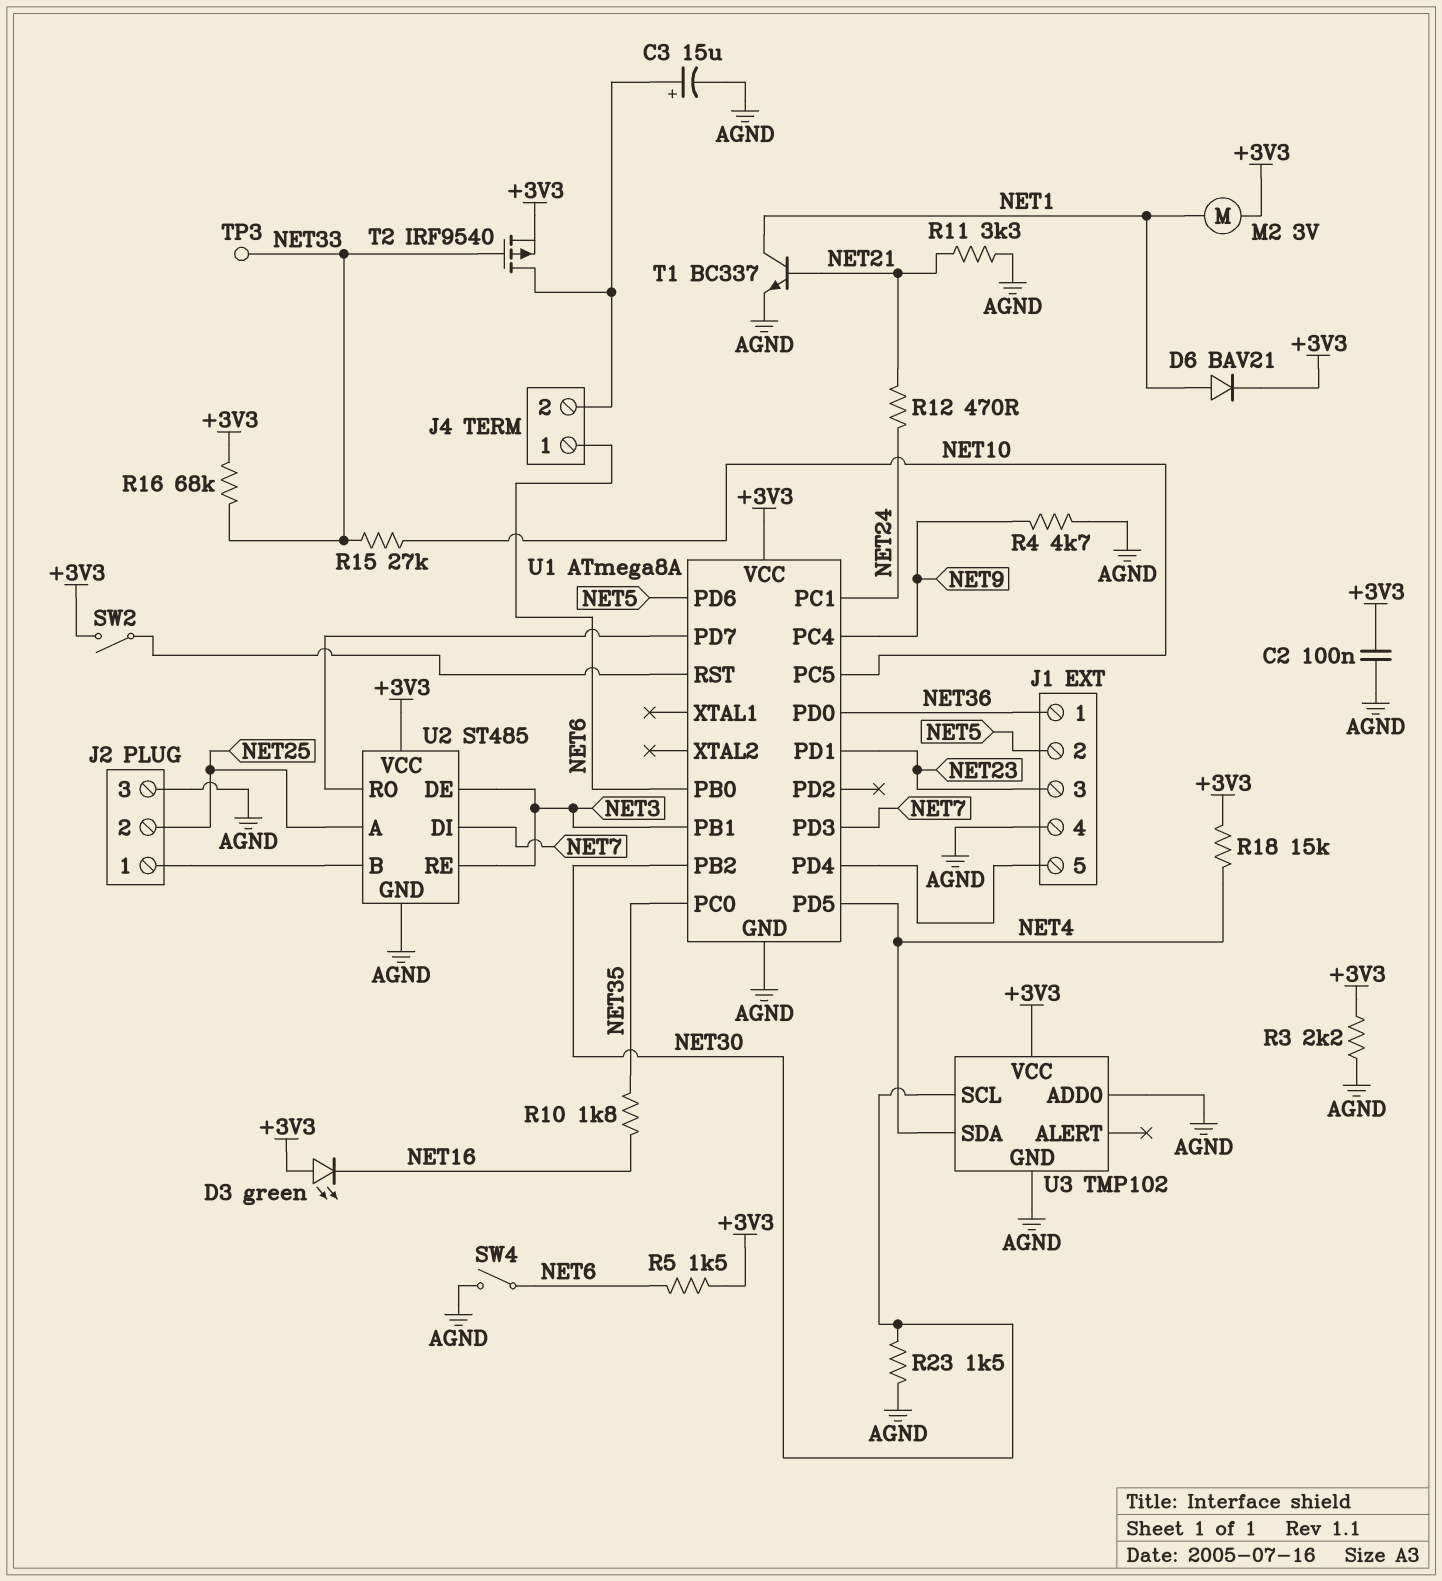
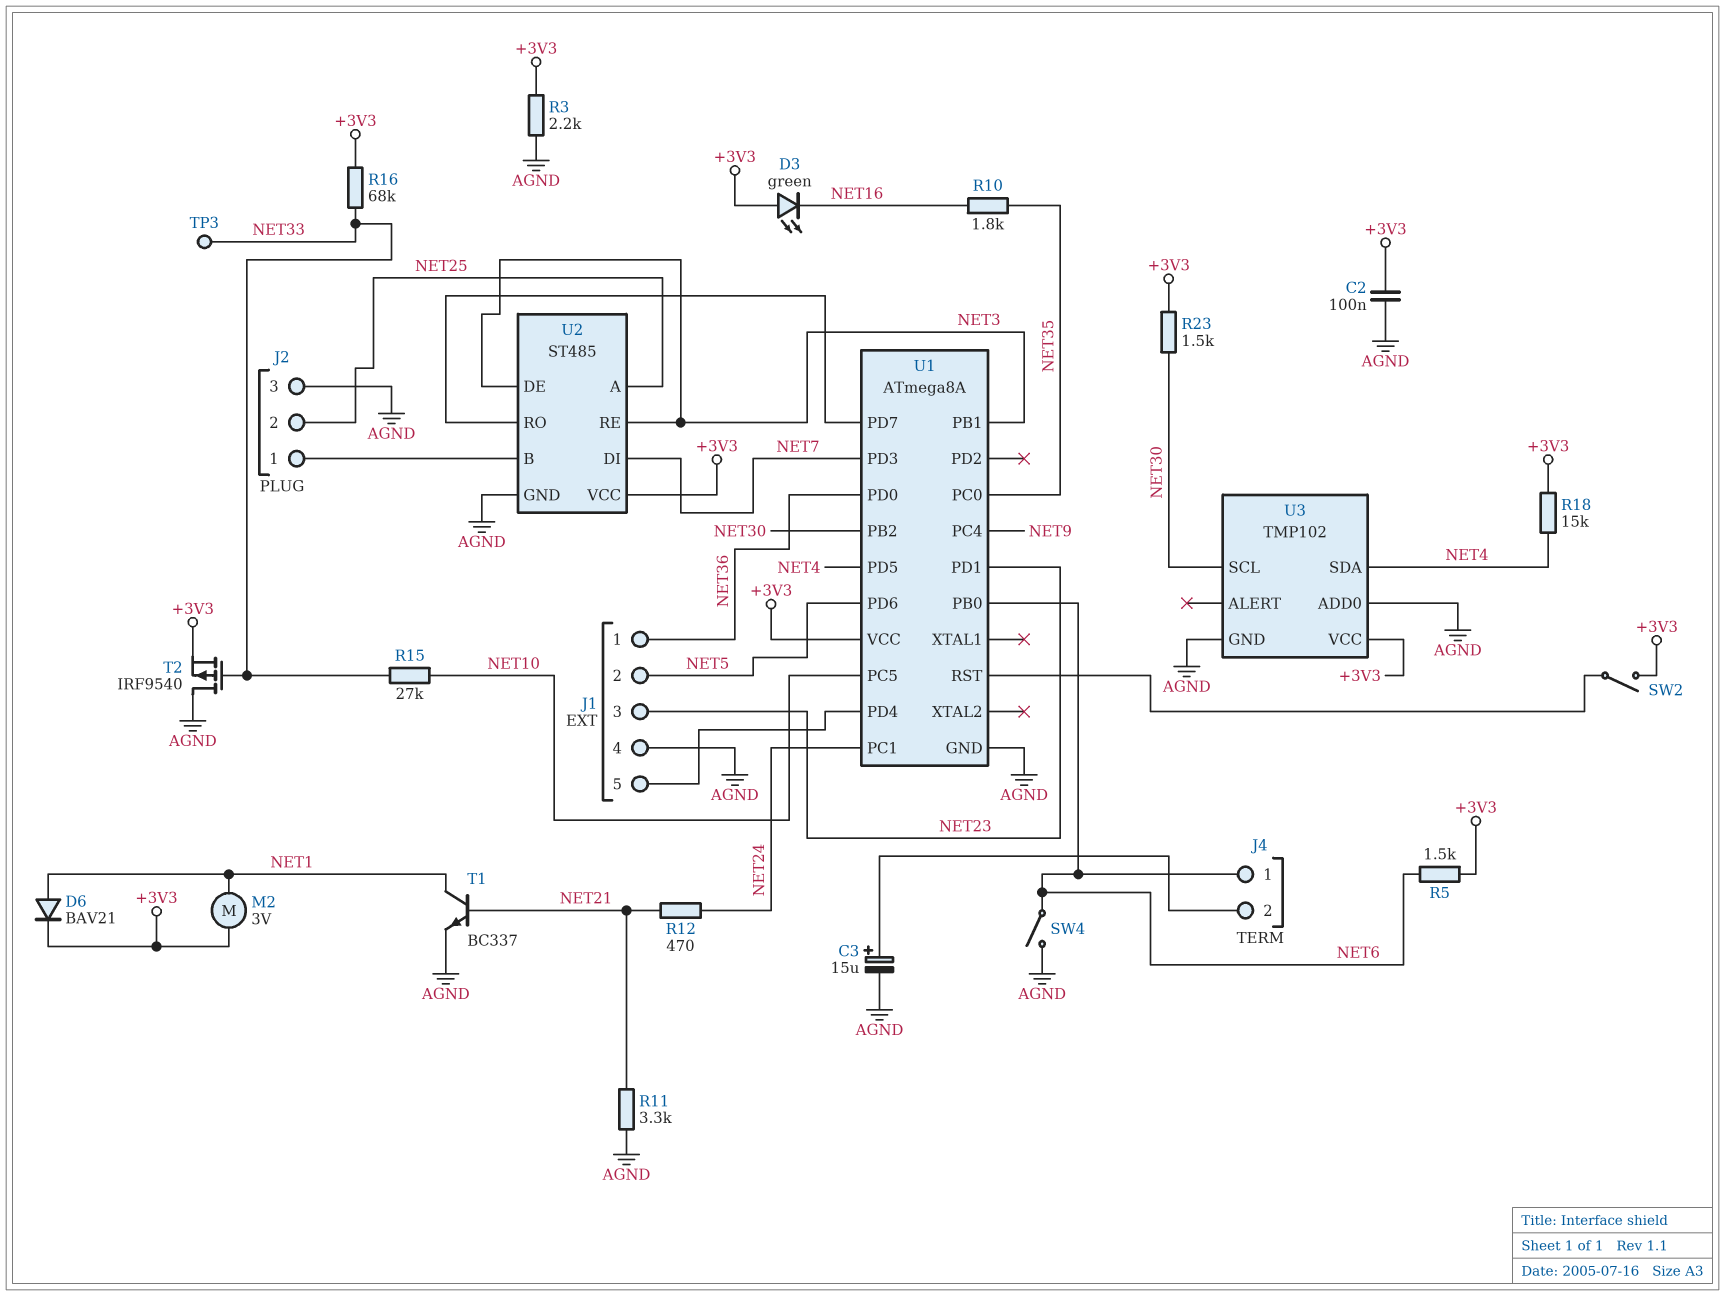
R4: 4.7k (AGND, NET9) -> none
R23: 1.5k (AGND, NET30) -> 1.5k (+3V3, NET30)
T2: PMOS IRF9540 (G NET33, D J4/2, S +3V3) -> PMOS IRF9540 (G NET33, D AGND, S +3V3)

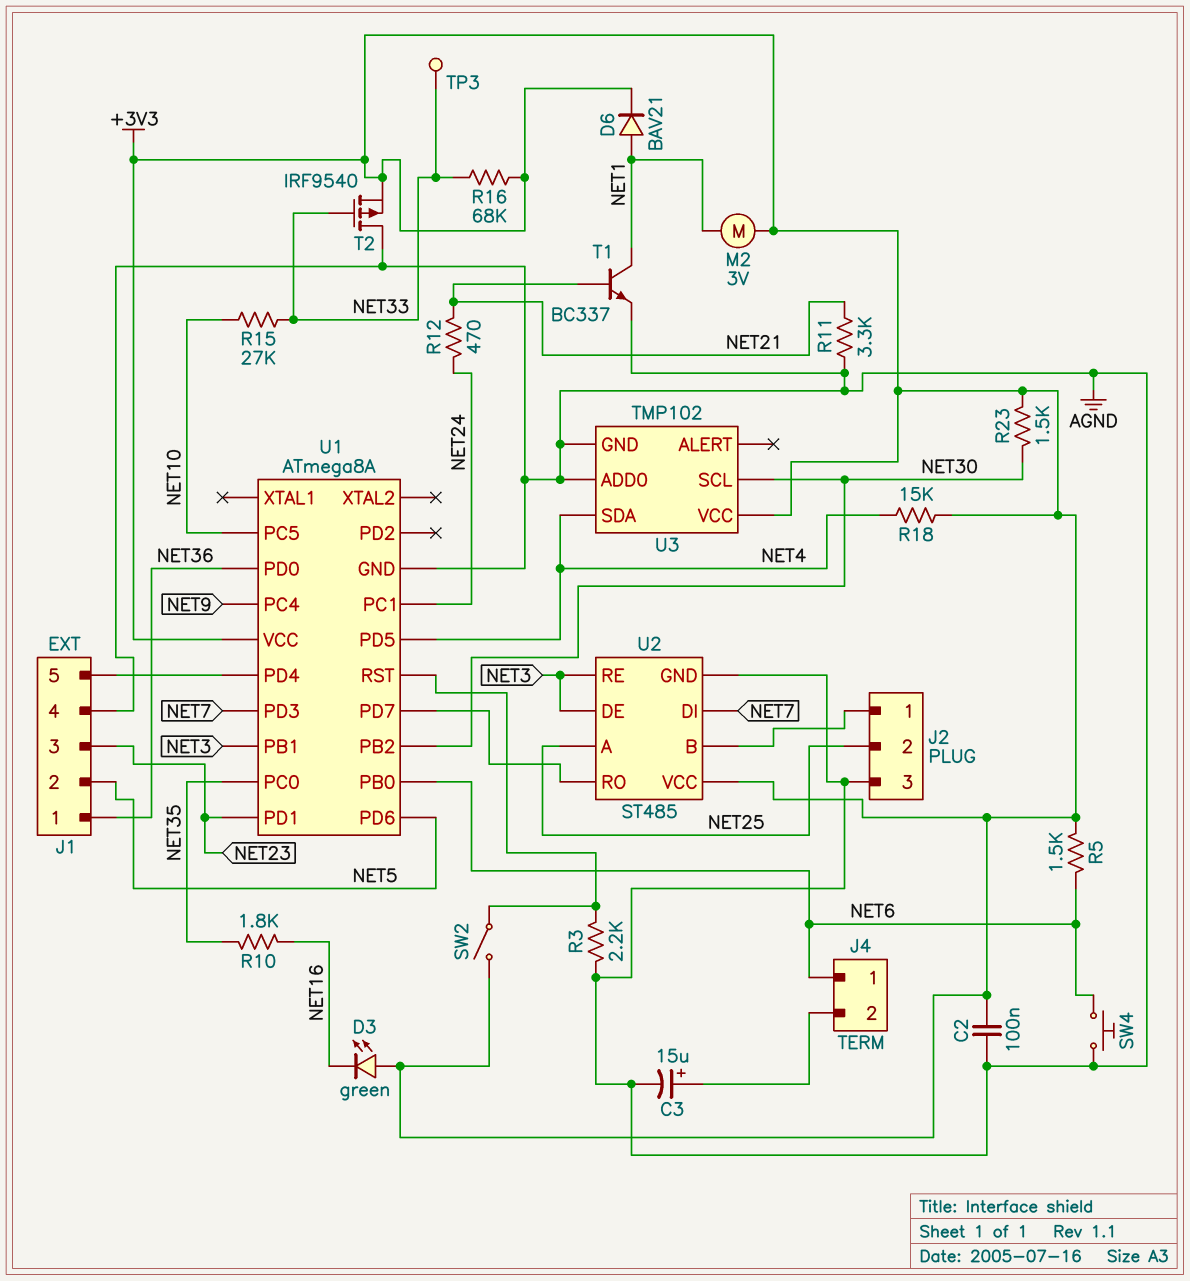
R3: 2.2k (+3V3, AGND) -> 2.2k (AGND, U1/RST)
SW4: switch (AGND, NET6) -> button (AGND, NET6)

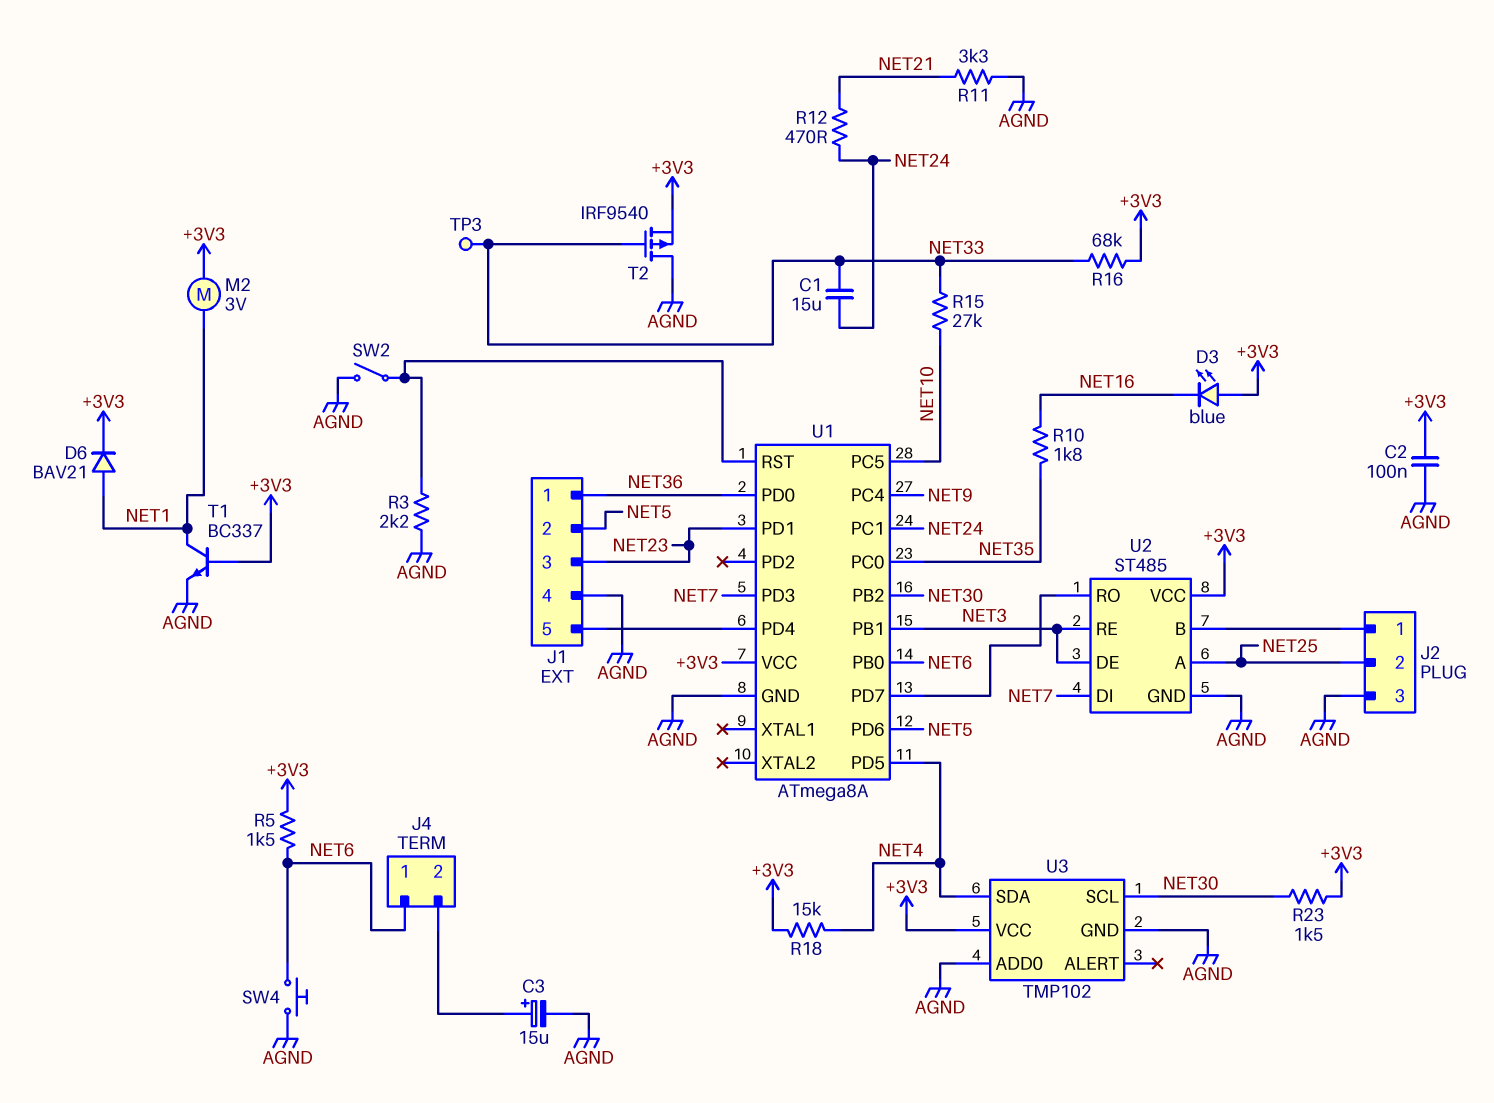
C1: none -> 15uF (NET24, NET33)
D3: LED green (A +3V3, K NET16) -> LED blue (A +3V3, K NET16)
SW2: switch (+3V3, U1/RST) -> switch (AGND, U1/RST)
T1: NPN BC337 (B NET21, C NET1, E AGND) -> NPN BC337 (B +3V3, C NET1, E AGND)

